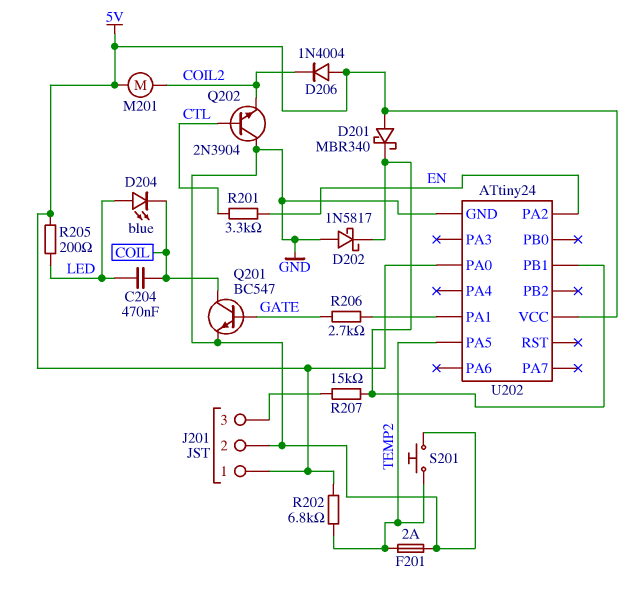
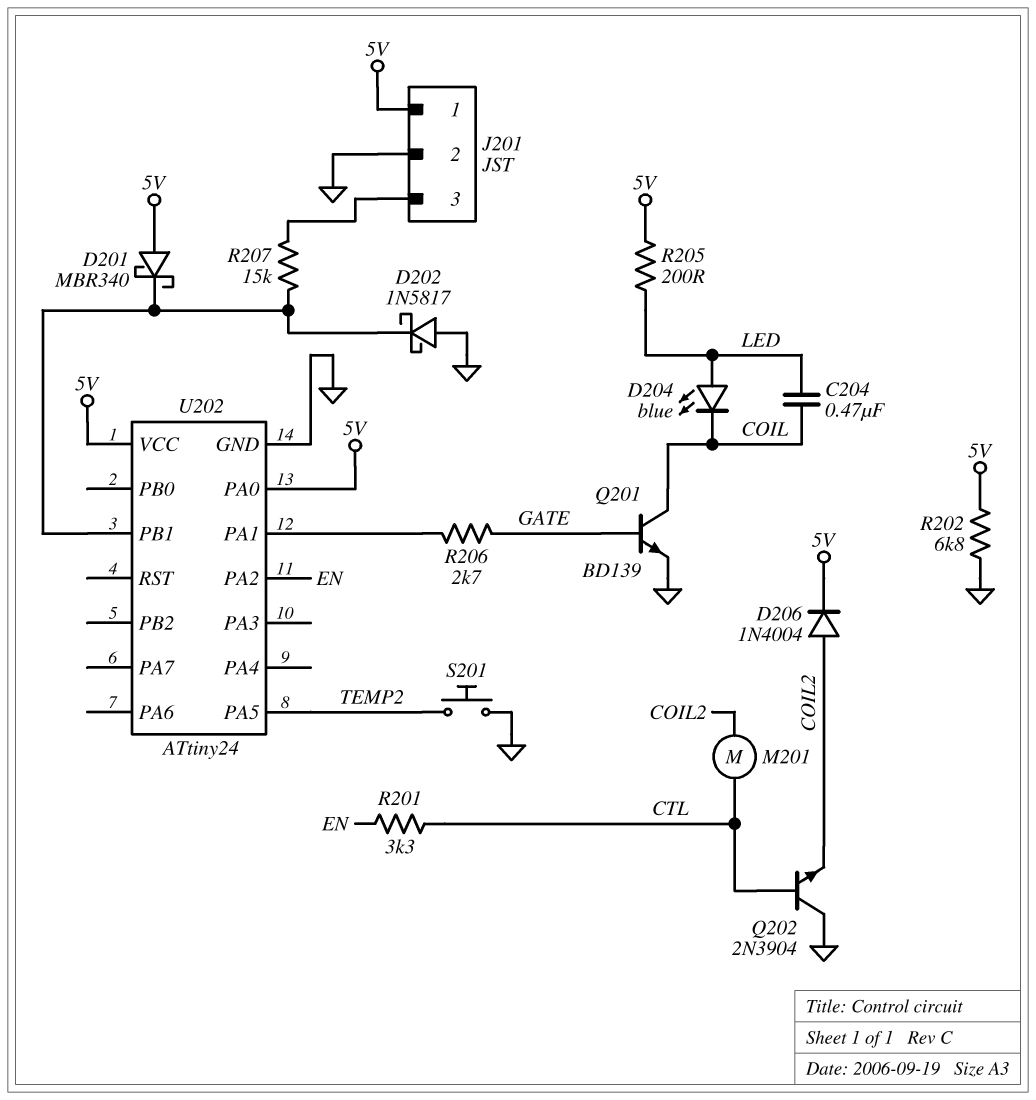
D206: diode 1N4004 (A 5V, K COIL2) -> diode 1N4004 (A COIL2, K 5V)
F201: 2A (GND, TEMP2) -> none
M201: motor (5V, COIL2) -> motor (COIL2, CTL)
Q201: NPN BC547 (B GATE, C COIL, E GND) -> NPN BD139 (B GATE, C COIL, E GND)
R202: 6.8k (5V, TEMP2) -> 6.8k (5V, GND)

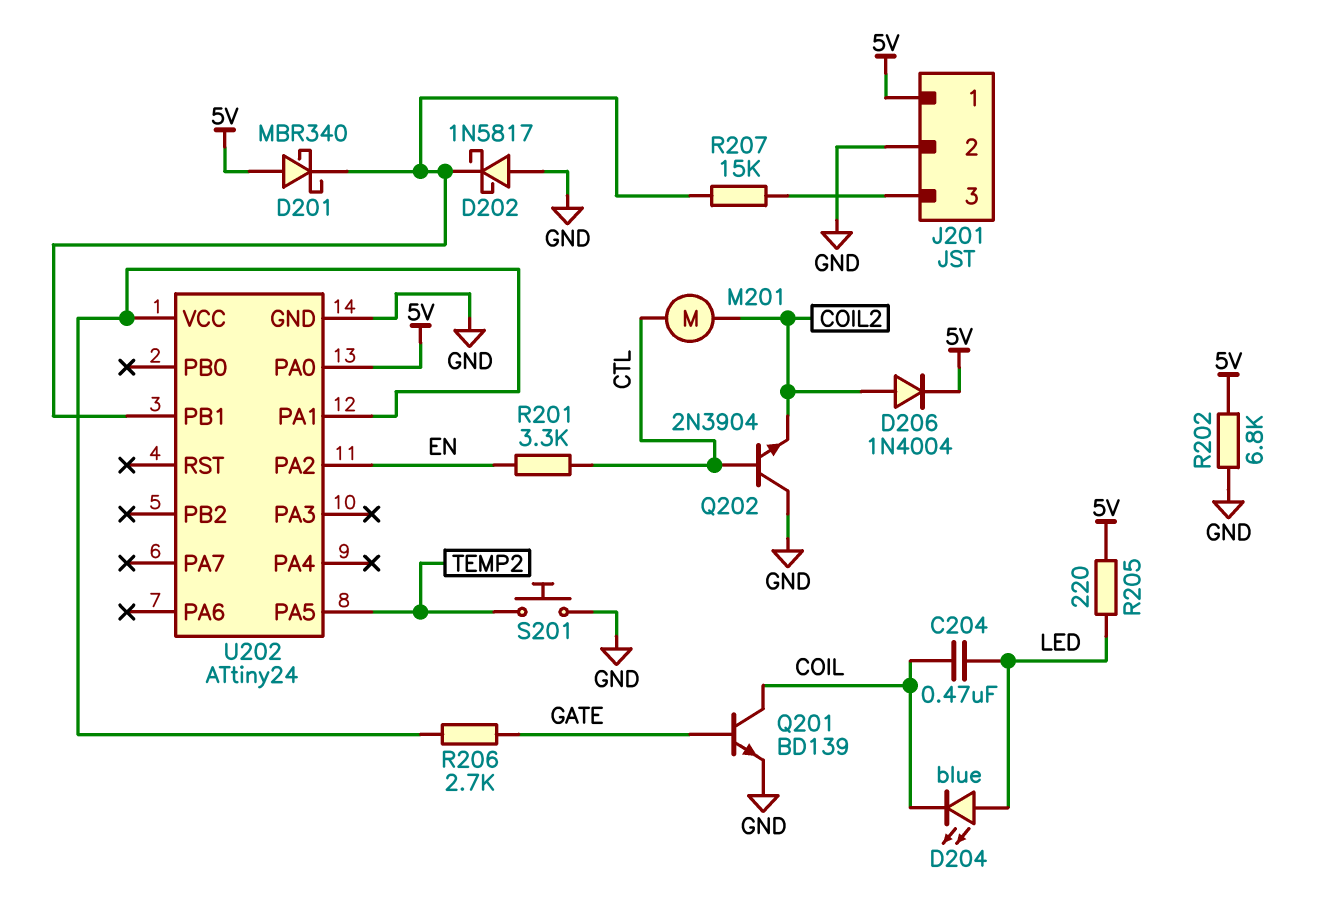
R205: 200 (5V, LED) -> 220 (5V, LED)
U202 pin VCC: 5V -> U202/PA1

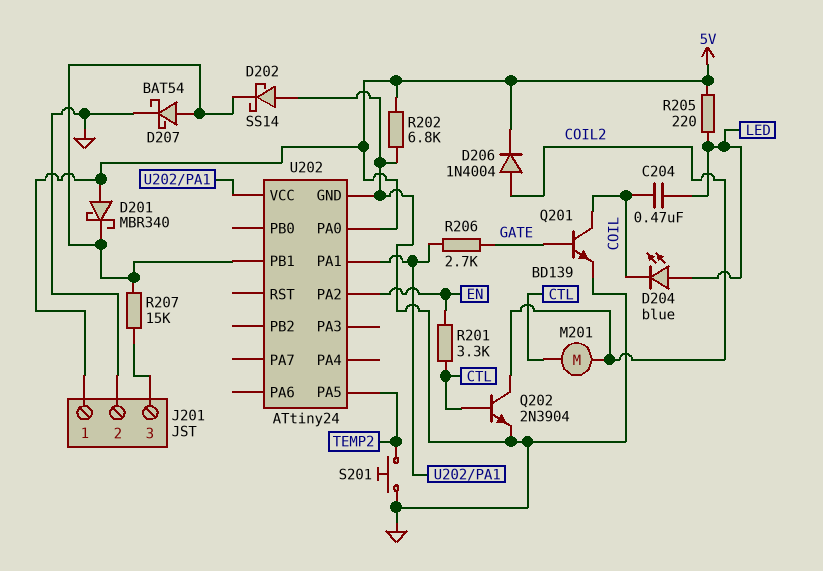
D202: schottky 1N5817 (A GND, K U202/PB1) -> schottky SS14 (A GND, K U202/PB1)
D207: none -> schottky BAT54 (A U202/PB1, K GND)
Q202: NPN 2N3904 (B CTL, C GND, E COIL2) -> NPN 2N3904 (B CTL, C COIL2, E GND)

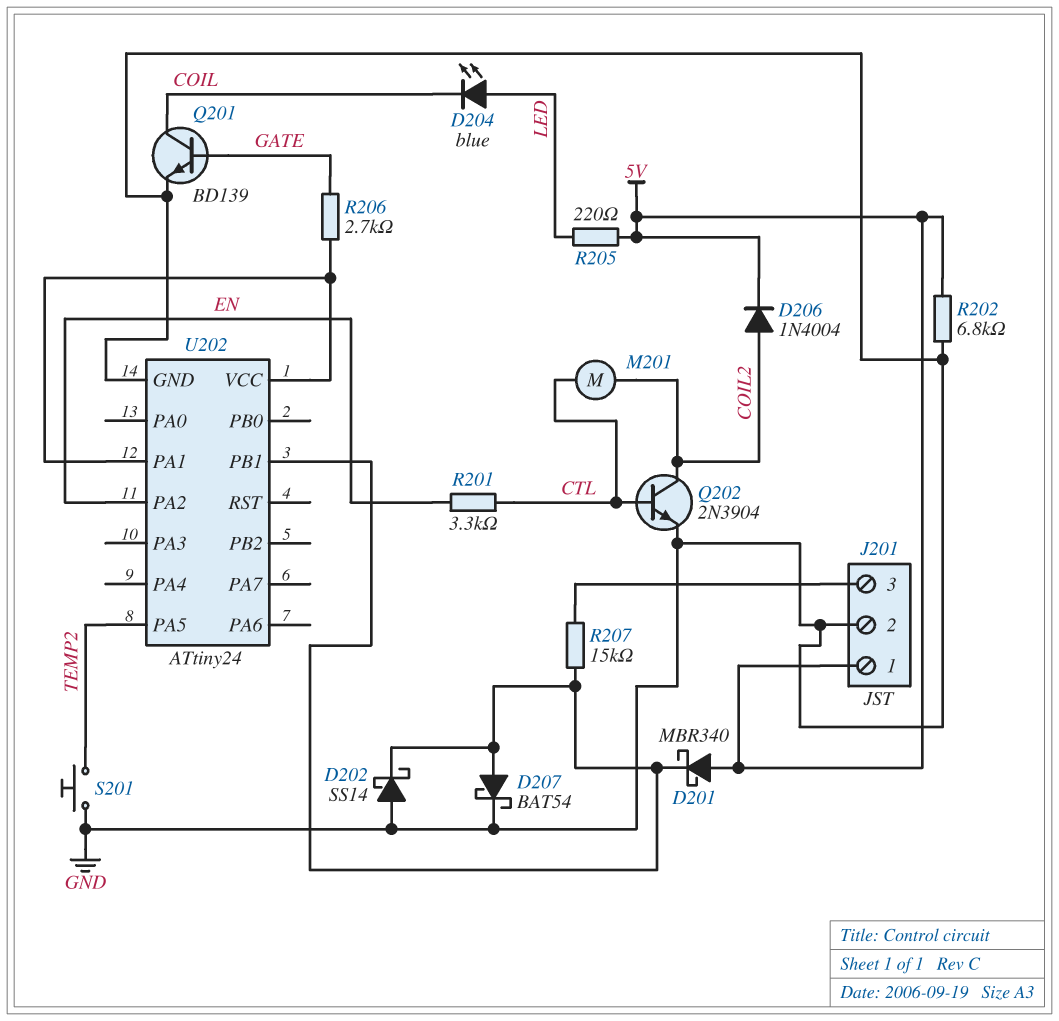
C204: 470nF (COIL, LED) -> none
U202 pin PA0: 5V -> none

